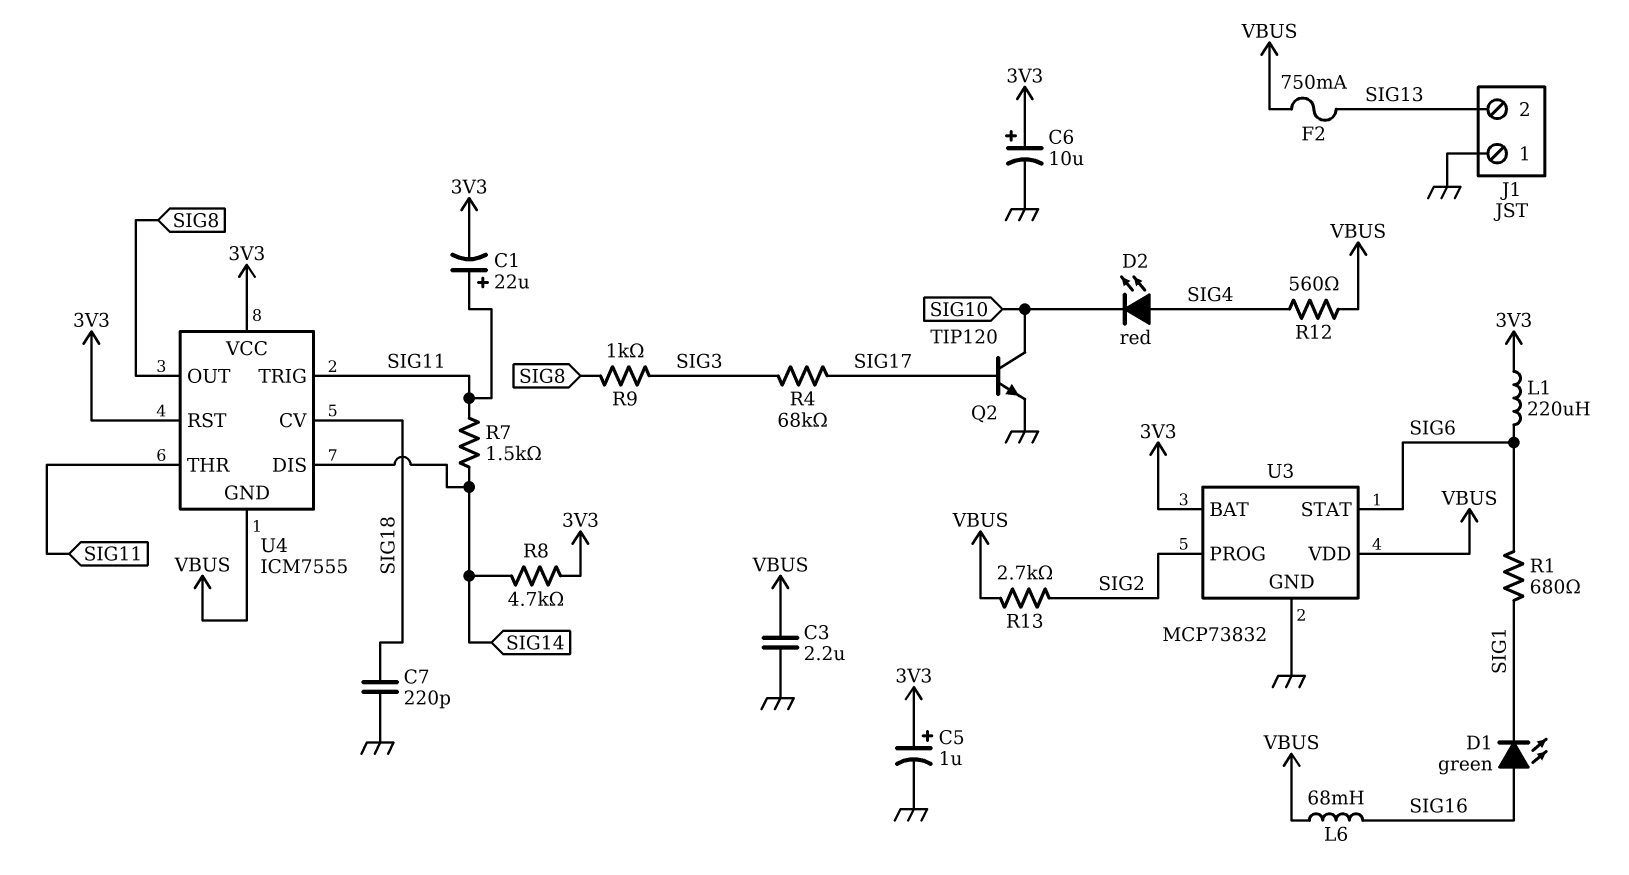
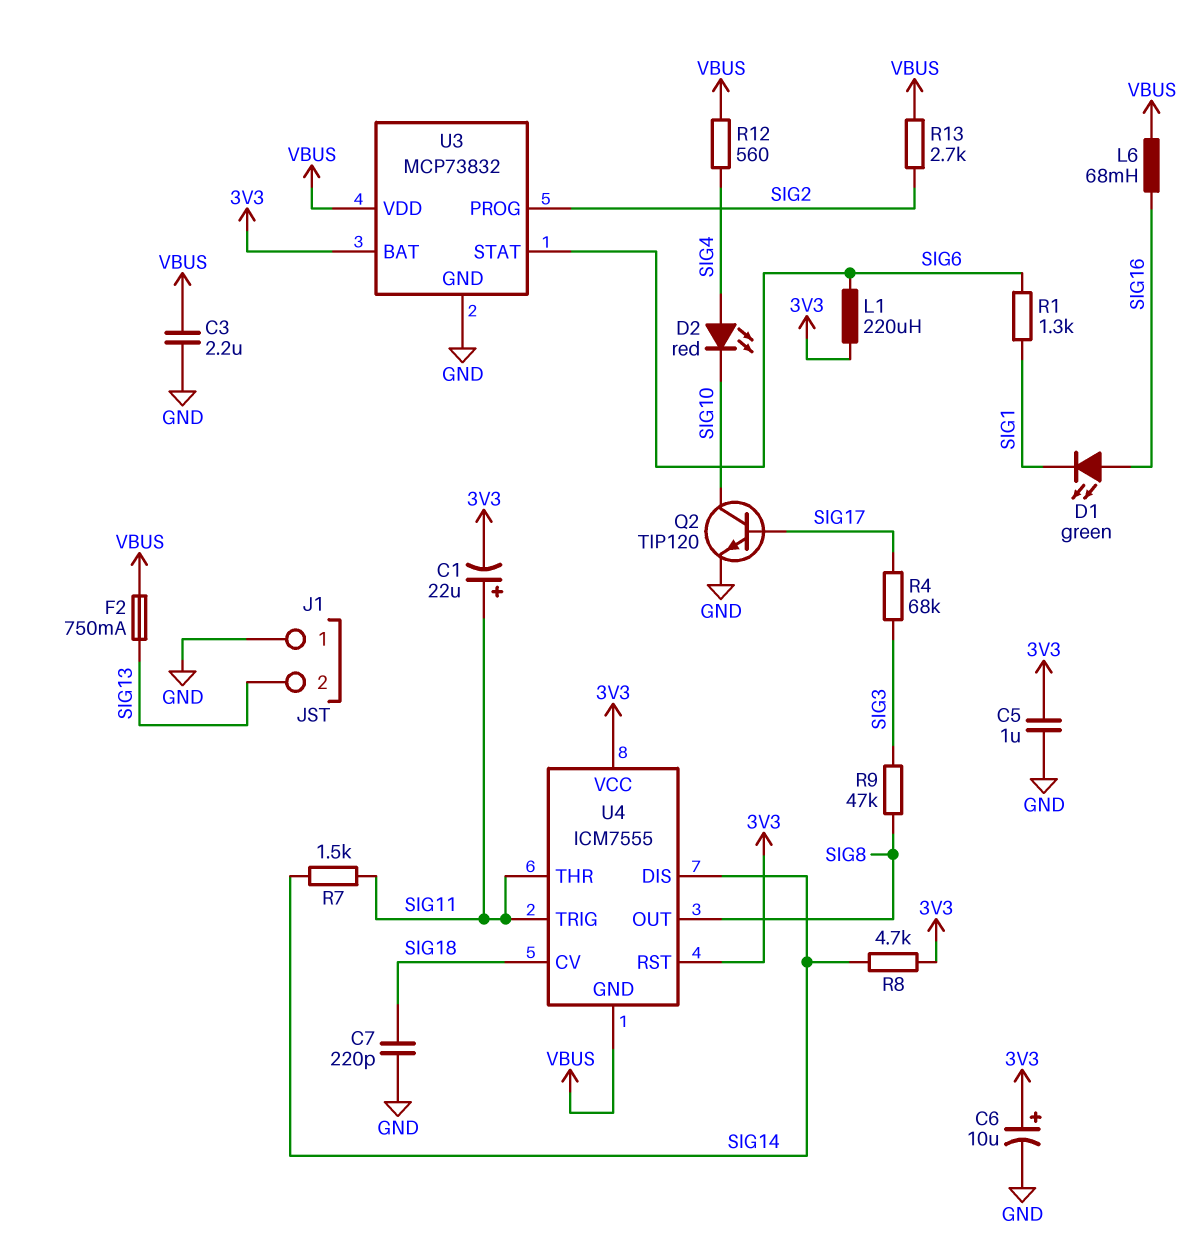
C5: 1uF (plus 3V3, minus GND) -> 1uF (3V3, GND)
R1: 680 (SIG1, SIG6) -> 1.3k (SIG1, SIG6)
R9: 1k (SIG3, SIG8) -> 47k (SIG3, SIG8)

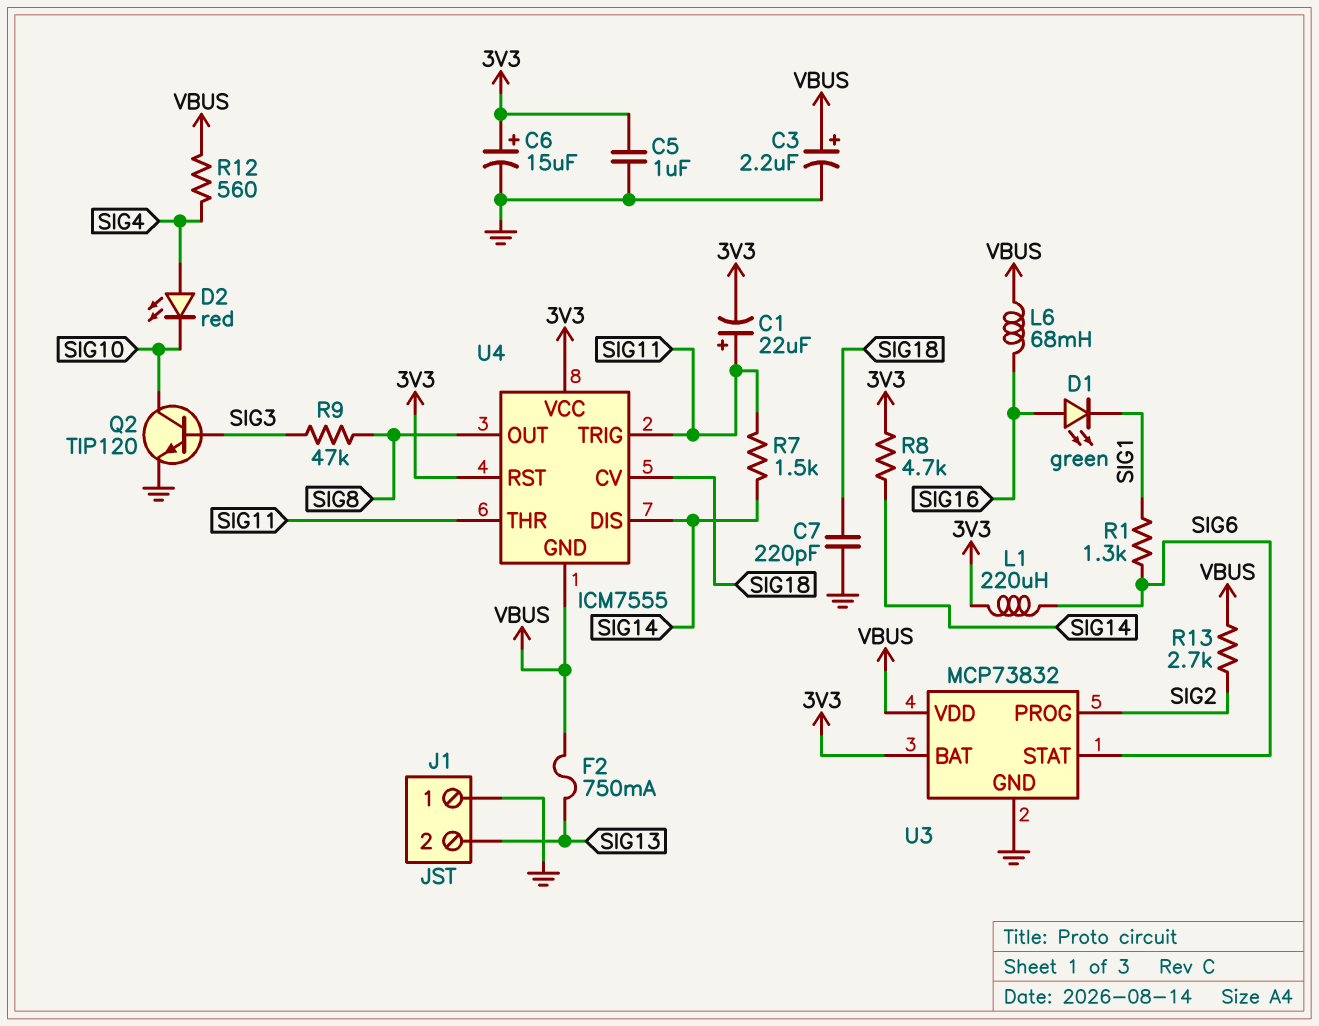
C3: 2.2uF (GND, VBUS) -> 2.2uF (plus VBUS, minus GND)
C6: 10uF (plus 3V3, minus GND) -> 15uF (plus 3V3, minus GND)
Q2: NPN TIP120 (B SIG17, C SIG10, E GND) -> NPN TIP120 (B SIG3, C SIG10, E GND)
R4: 68k (SIG3, SIG17) -> none

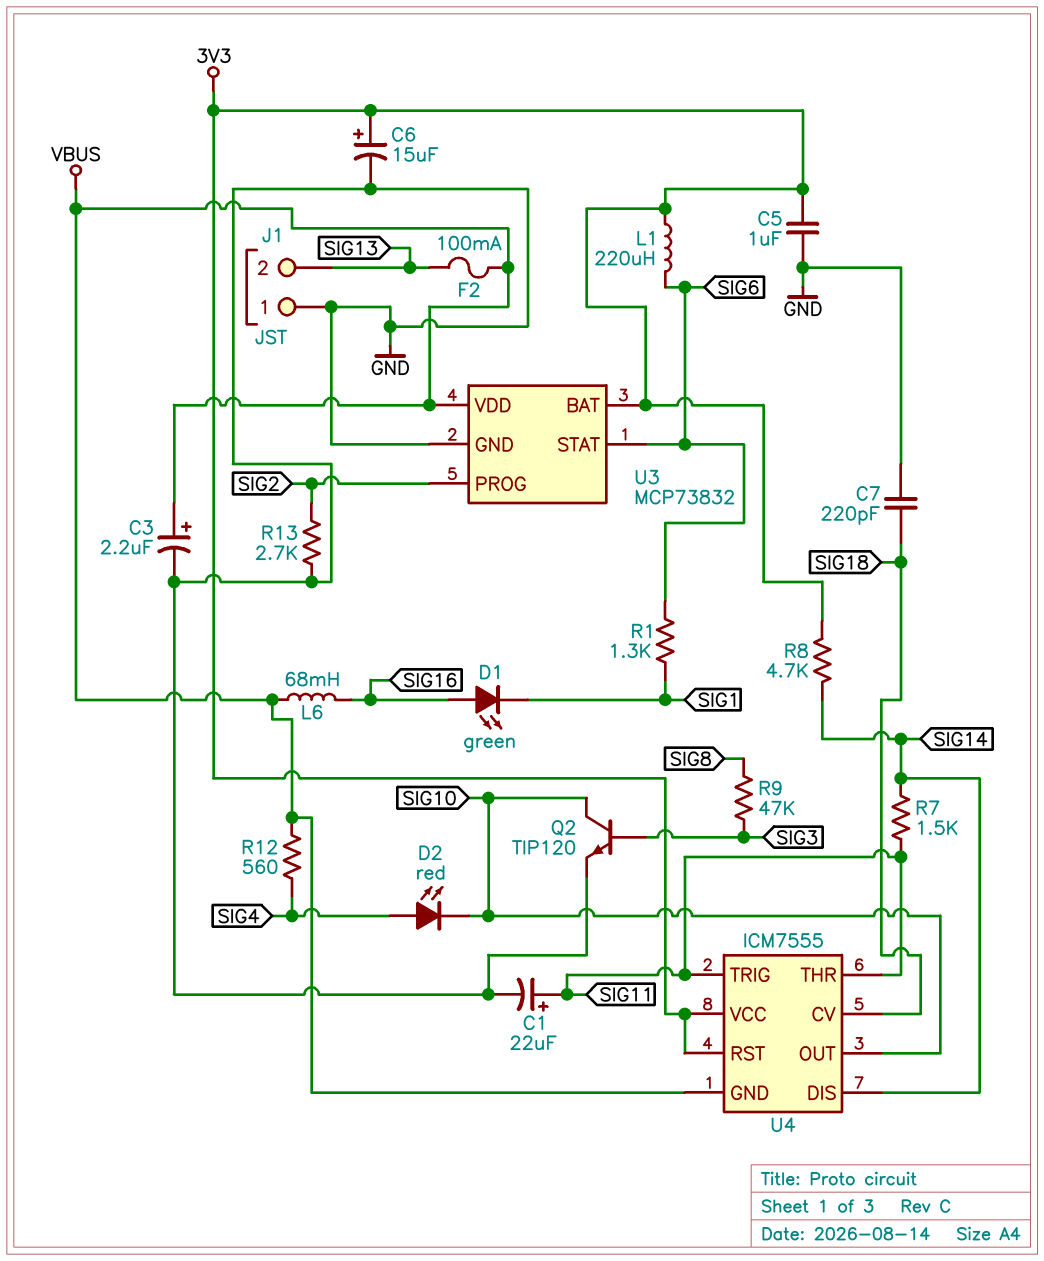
C1: 22uF (plus SIG11, minus 3V3) -> 22uF (plus SIG11, minus GND)
F2: 750mA (SIG13, VBUS) -> 100mA (SIG13, VBUS)
R13: 2.7k (SIG2, VBUS) -> 2.7k (GND, SIG2)
U4 pin OUT: SIG8 -> SIG10

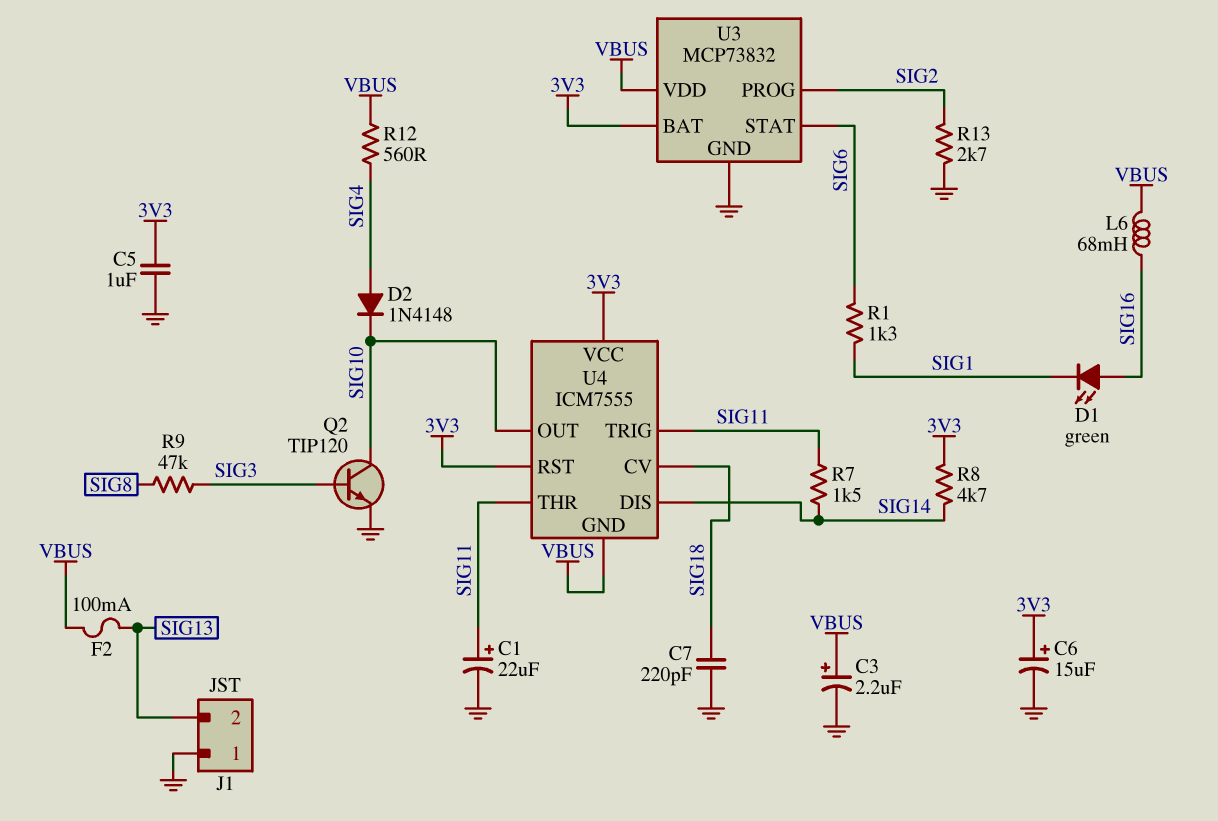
D2: LED red (A SIG4, K SIG10) -> diode 1N4148 (A SIG4, K SIG10)
L1: 220uH (3V3, SIG6) -> none

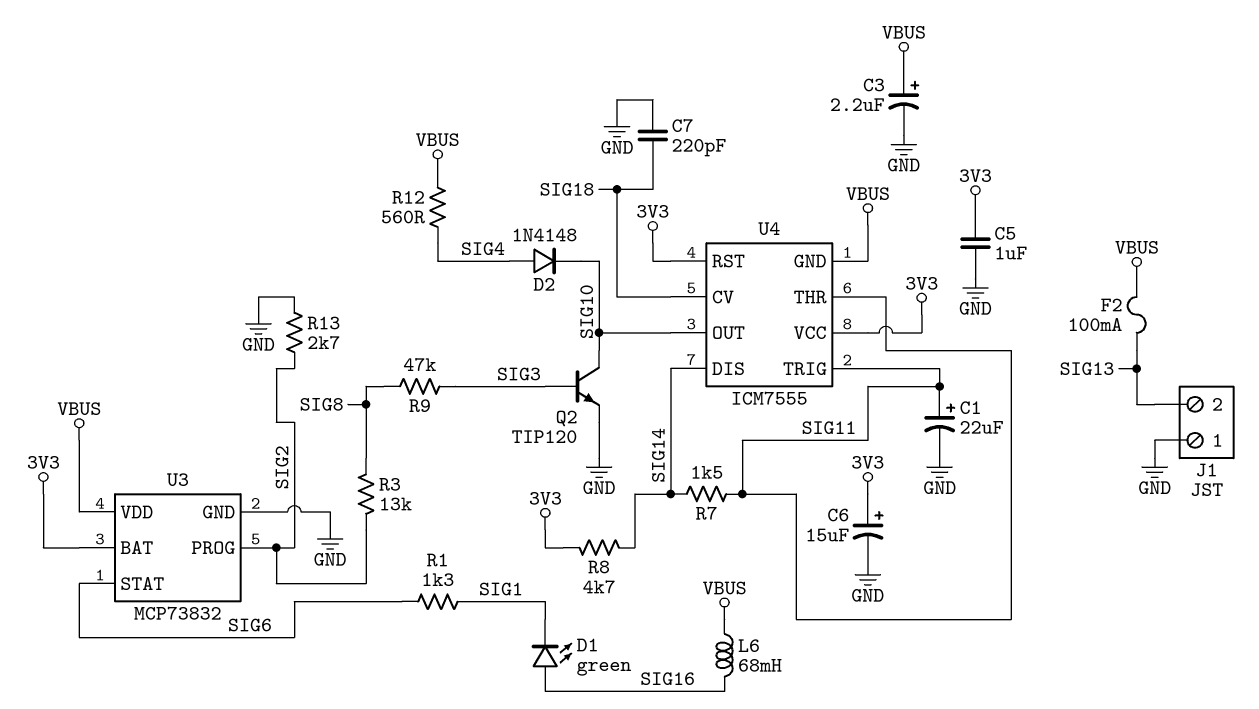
R3: none -> 13k (SIG2, SIG8)

